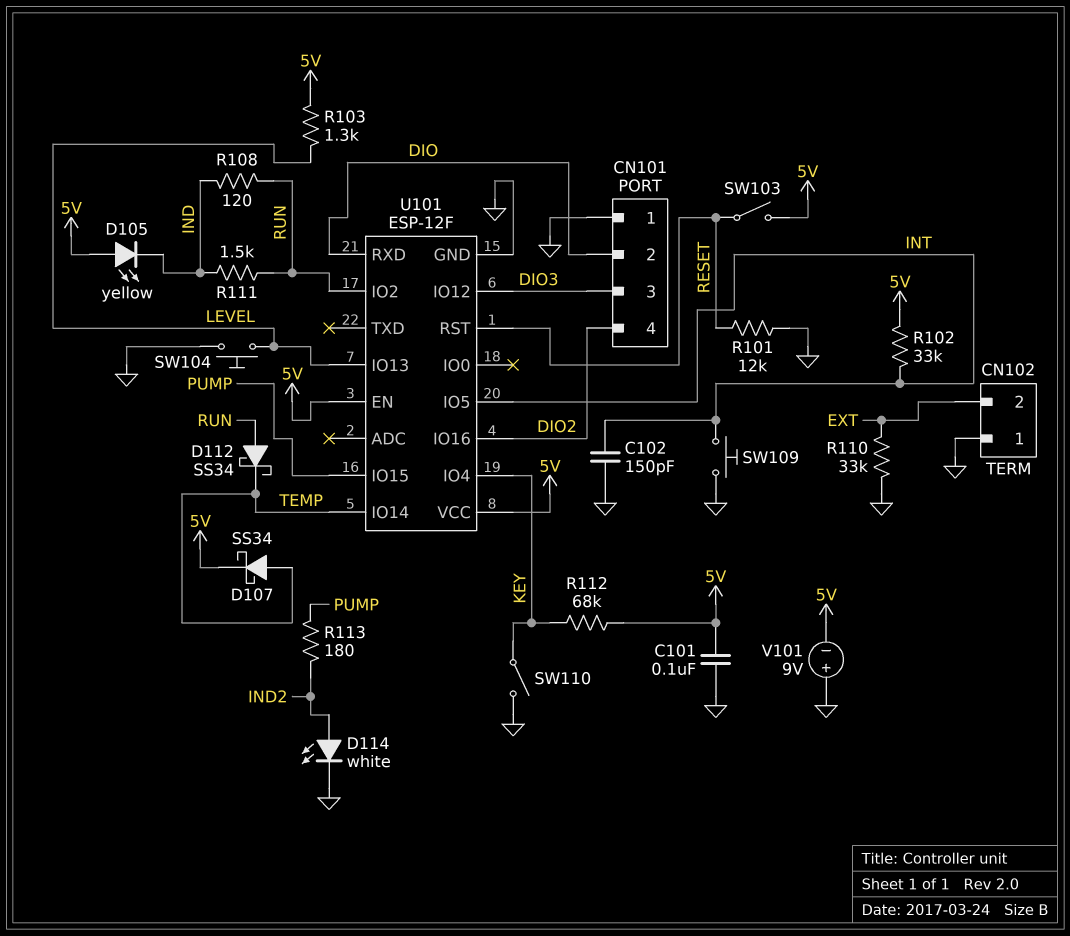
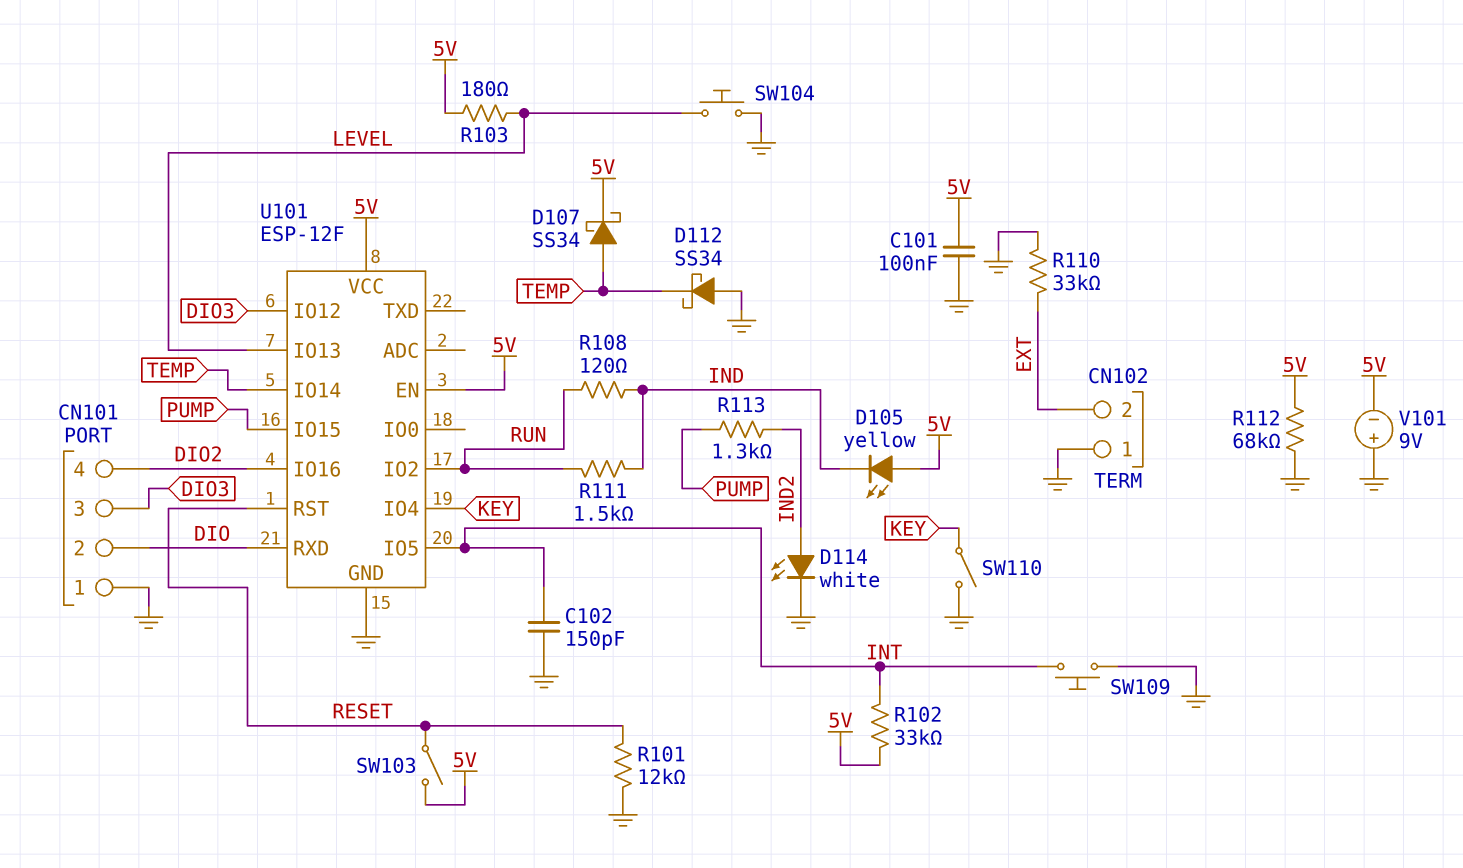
D112: schottky SS34 (A RUN, K TEMP) -> schottky SS34 (A GND, K TEMP)
R103: 1.3k (5V, LEVEL) -> 180 (5V, LEVEL)
R112: 68k (5V, KEY) -> 68k (5V, GND)
R113: 180 (IND2, PUMP) -> 1.3k (IND2, PUMP)

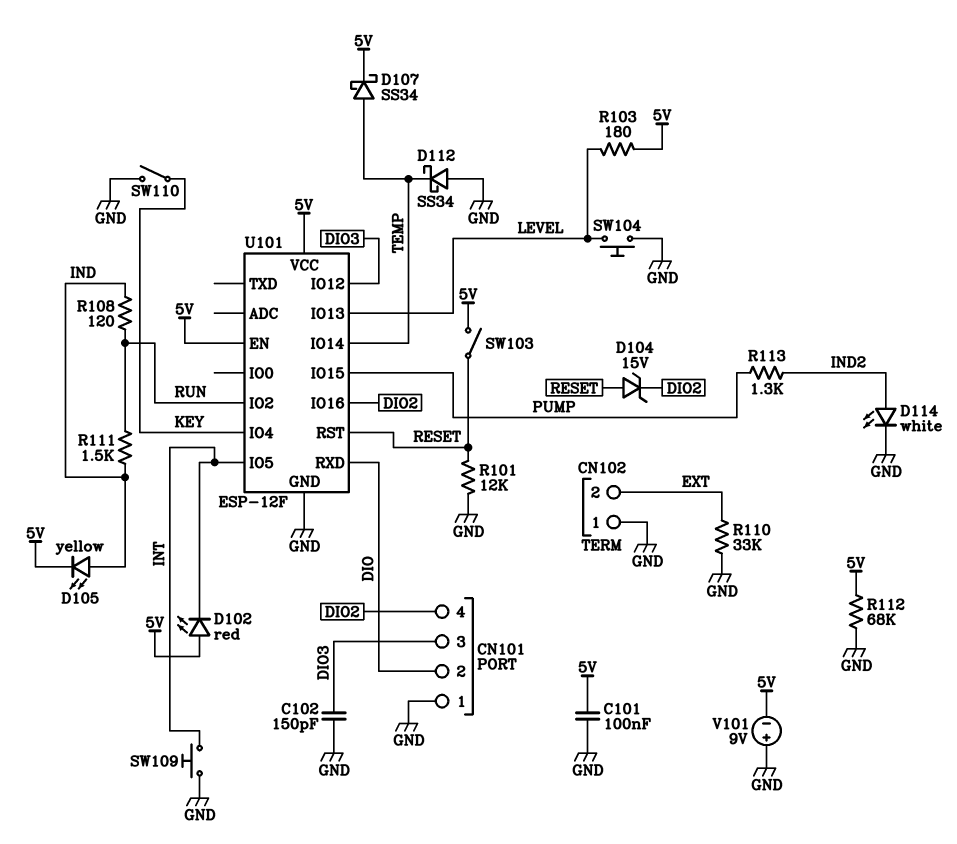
C102: 150pF (GND, INT) -> 150pF (DIO3, GND)
D102: none -> LED red (A 5V, K INT)
D104: none -> zener 15V (A RESET, K DIO2)
D105: LED yellow (A 5V, K IND) -> LED yellow (A IND, K 5V)
R102: 33k (5V, INT) -> none

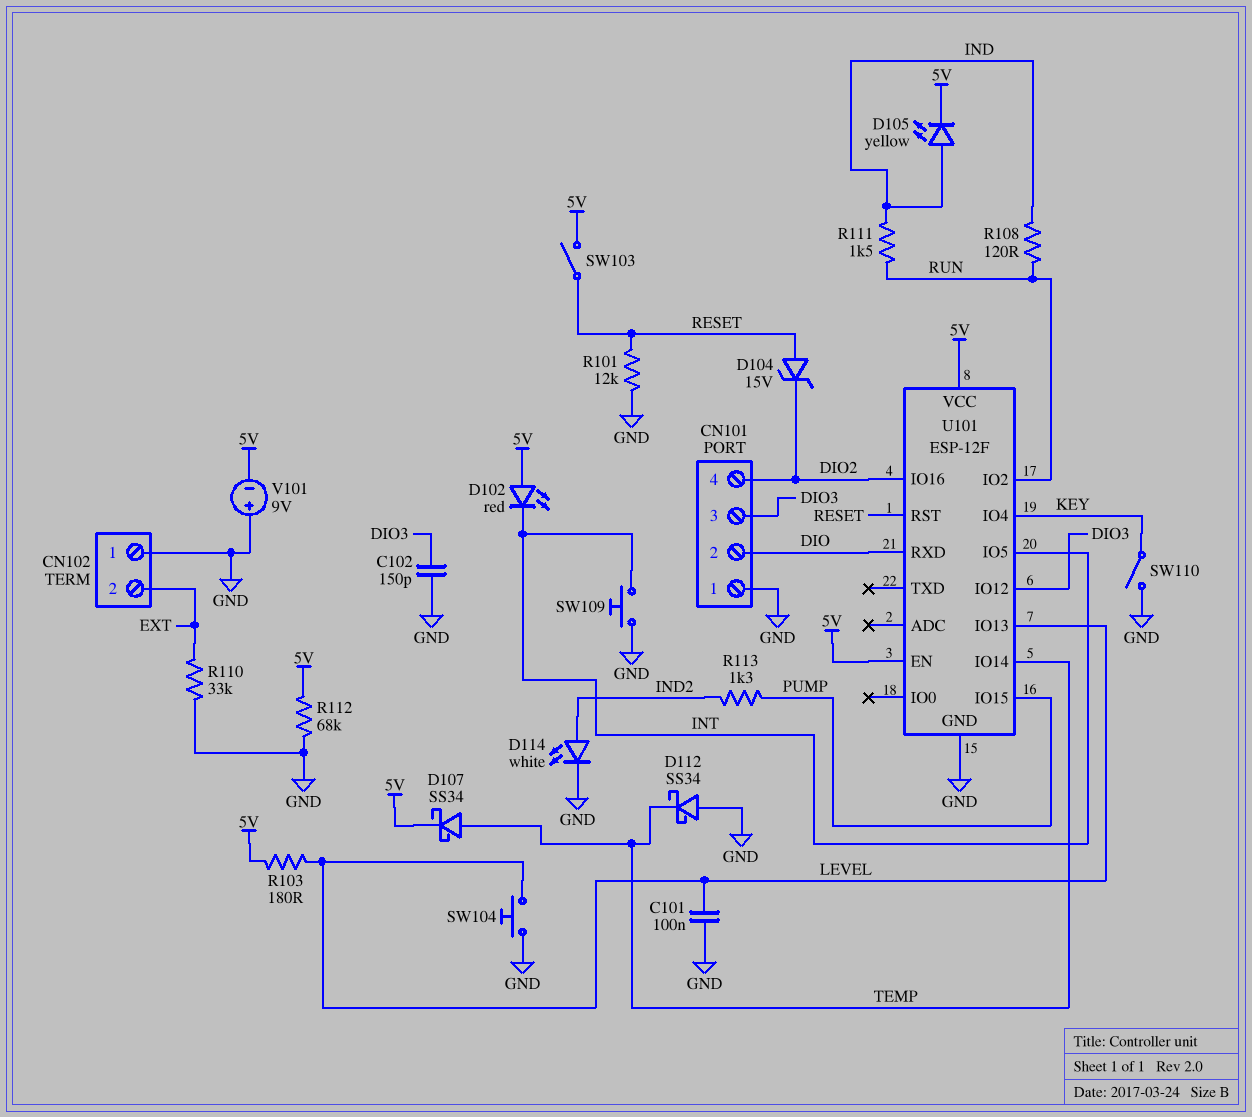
C101: 100nF (5V, GND) -> 100nF (GND, LEVEL)

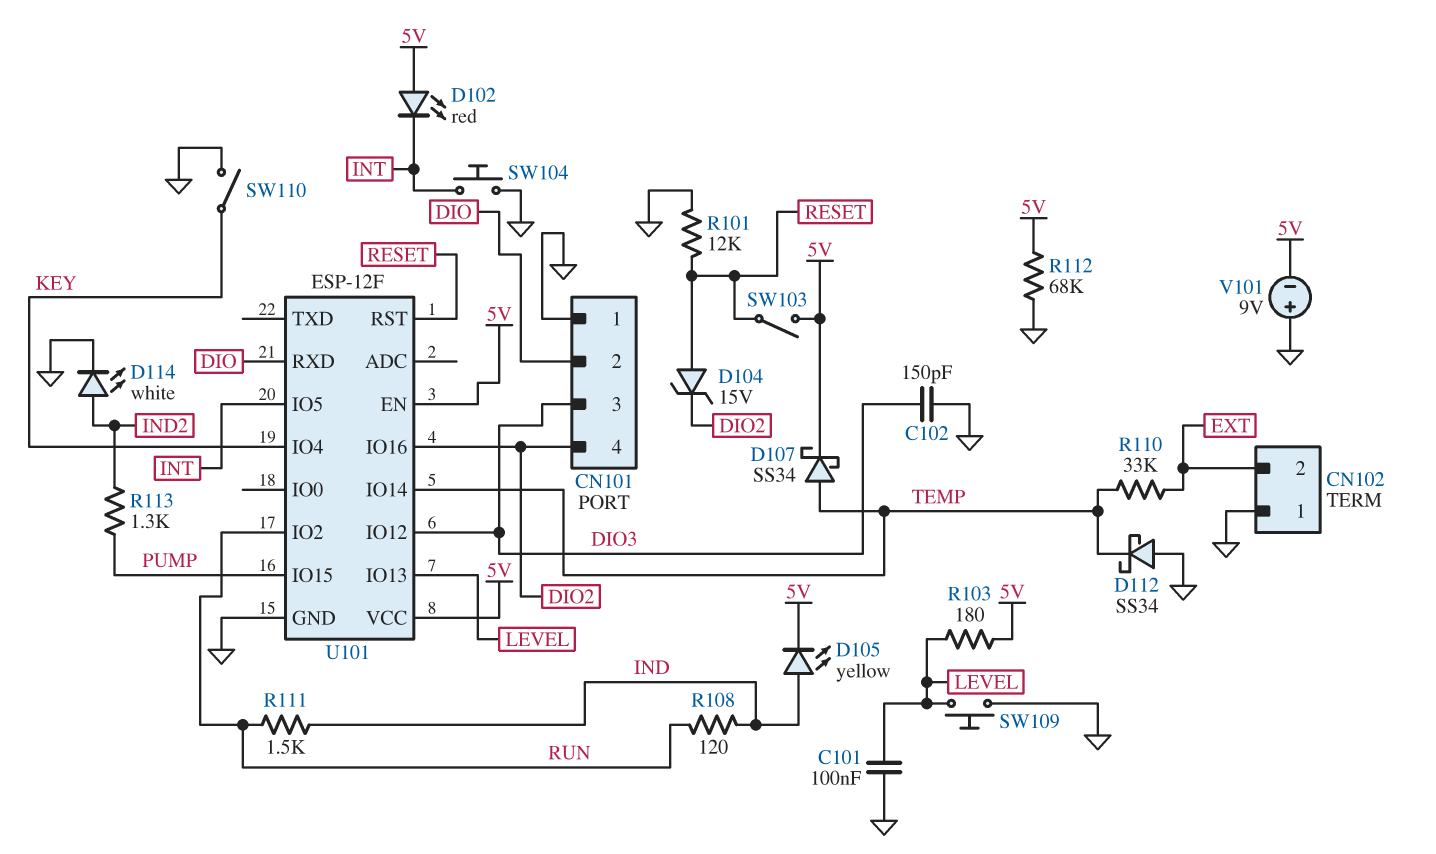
R110: 33k (EXT, GND) -> 33k (EXT, TEMP)
SW104: button (GND, LEVEL) -> button (GND, INT)
SW109: button (GND, INT) -> button (GND, LEVEL)

